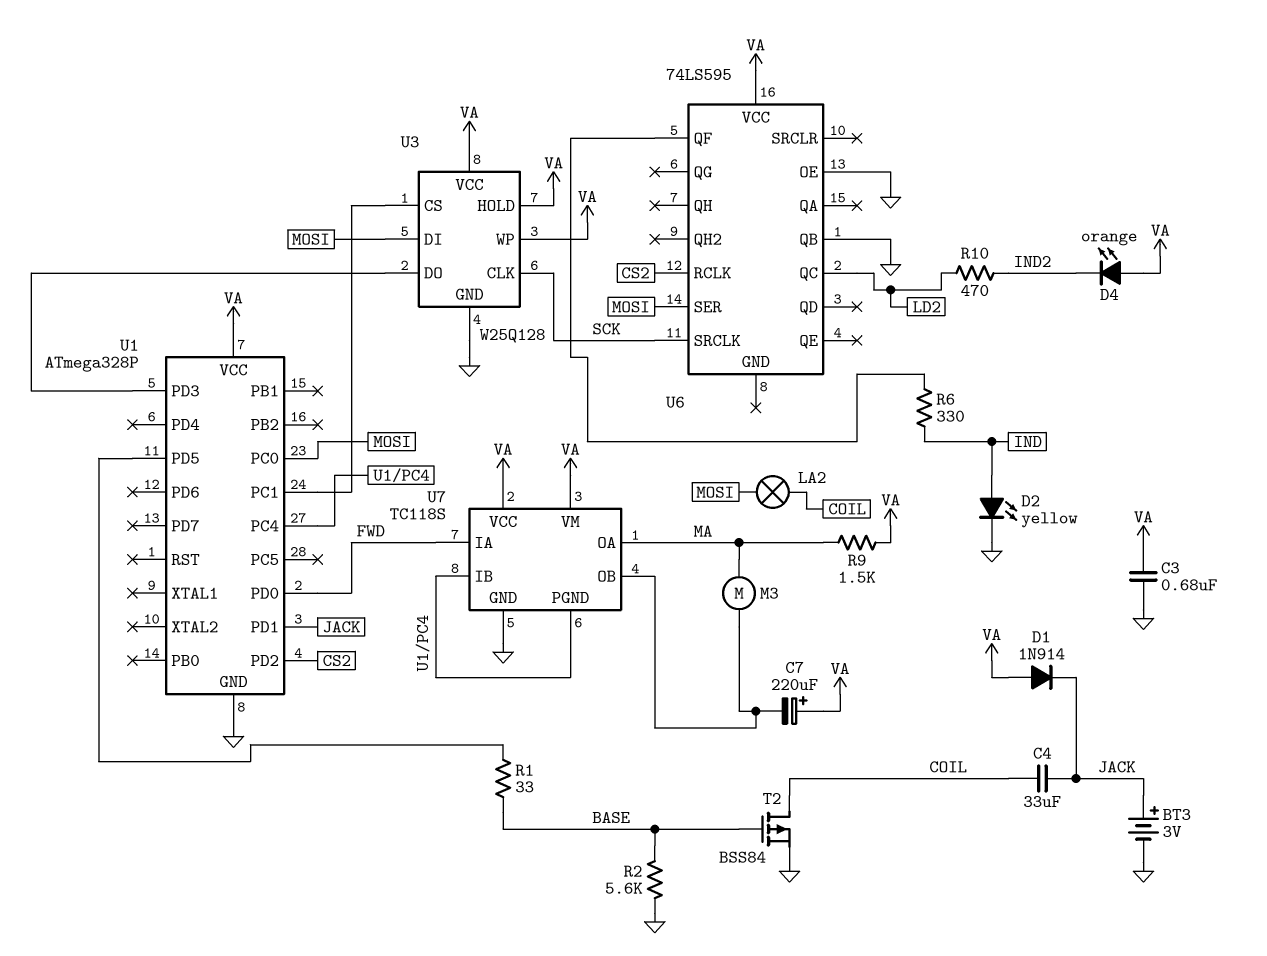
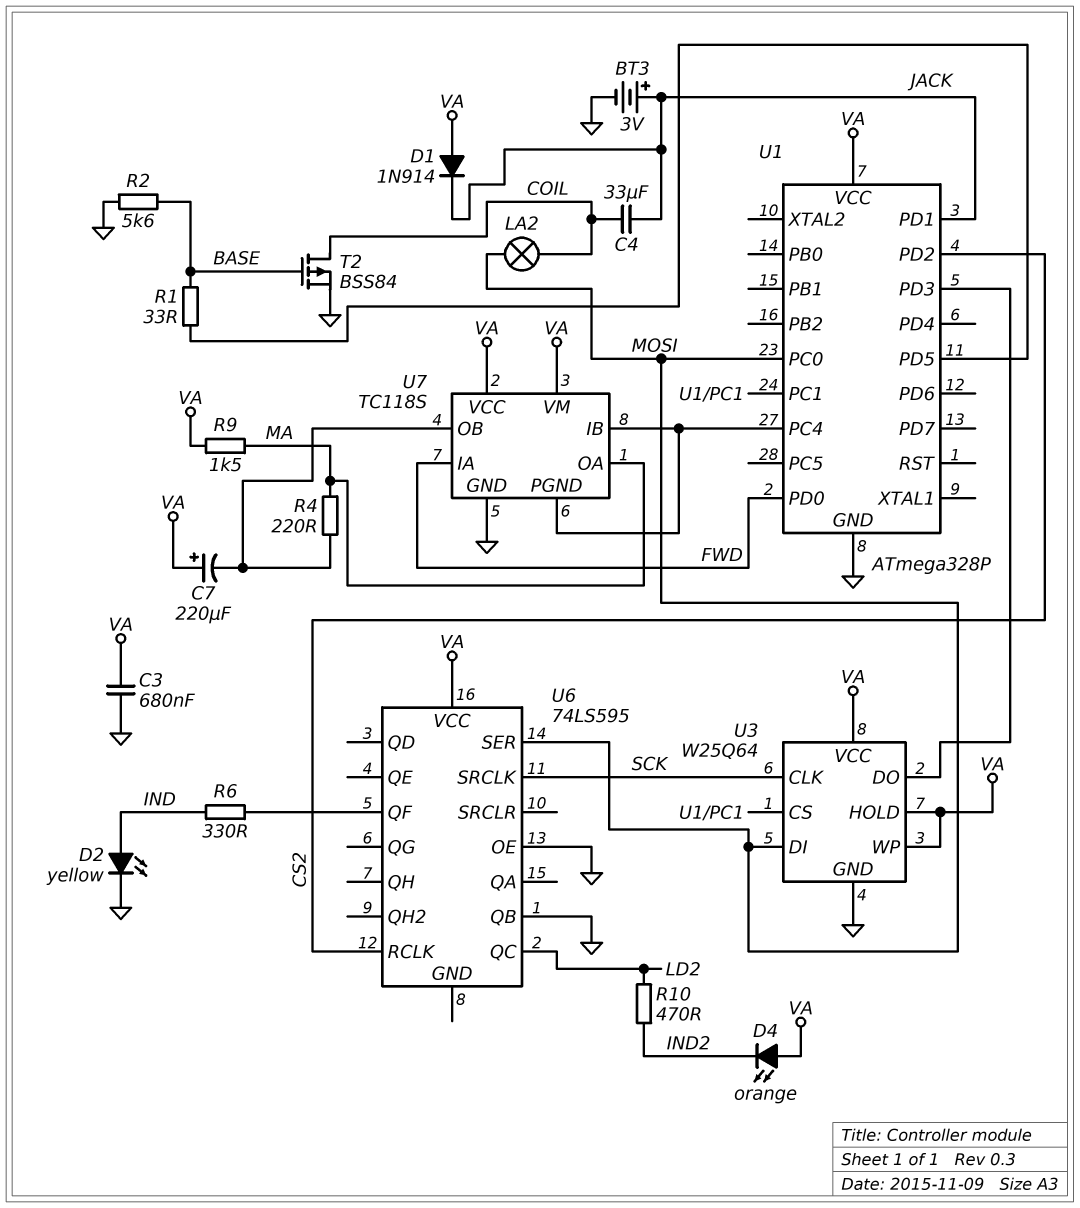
M3: motor (MA, U7/OB) -> none
R4: none -> 220 (MA, U7/OB)
U3: W25Q128 -> W25Q64

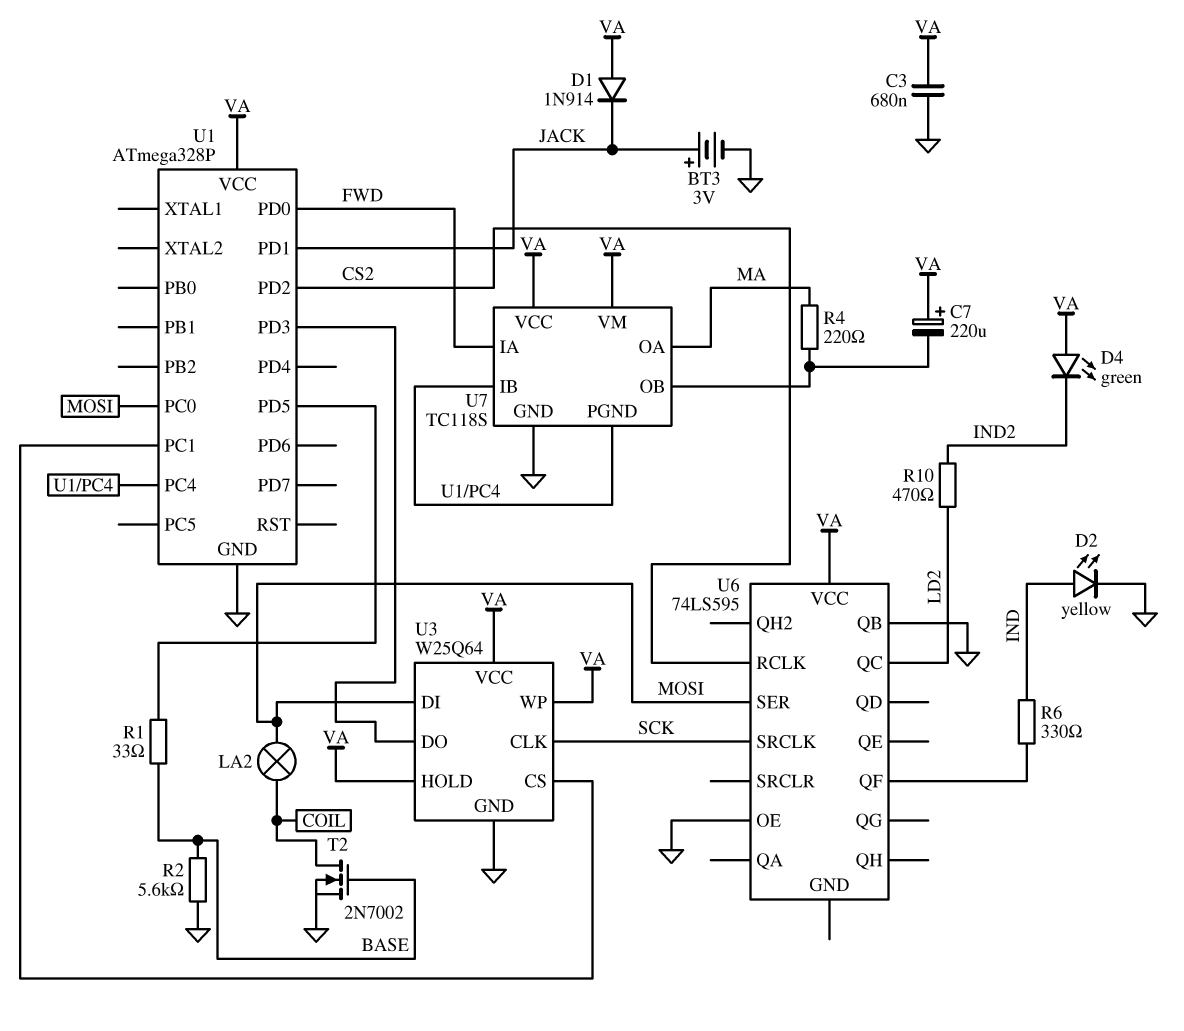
C4: 33uF (COIL, JACK) -> none
D4: LED orange (A VA, K IND2) -> LED green (A VA, K IND2)
R9: 1.5k (MA, VA) -> none
T2: PMOS BSS84 (G BASE, D COIL, S GND) -> NMOS 2N7002 (G BASE, D COIL, S GND)

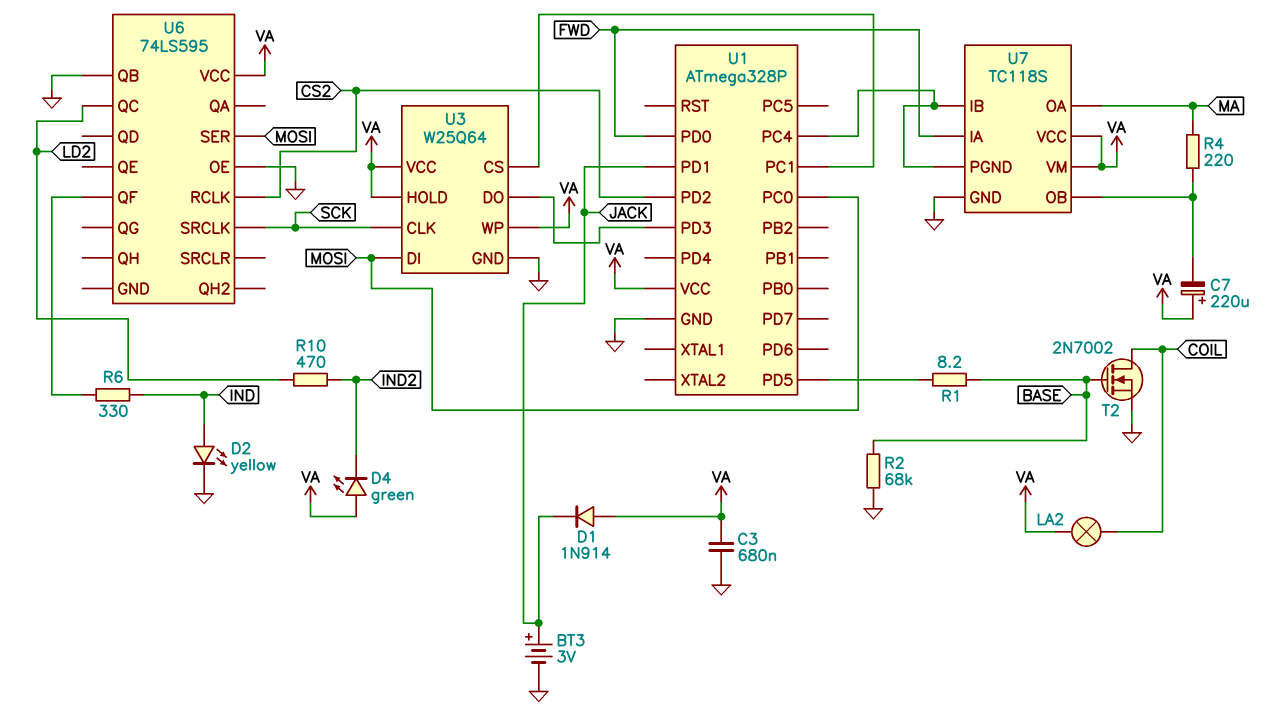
LA2: lamp (COIL, MOSI) -> lamp (COIL, VA)
R1: 33 (BASE, U1/PD5) -> 8.2 (BASE, U1/PD5)
R2: 5.6k (BASE, GND) -> 68k (BASE, GND)

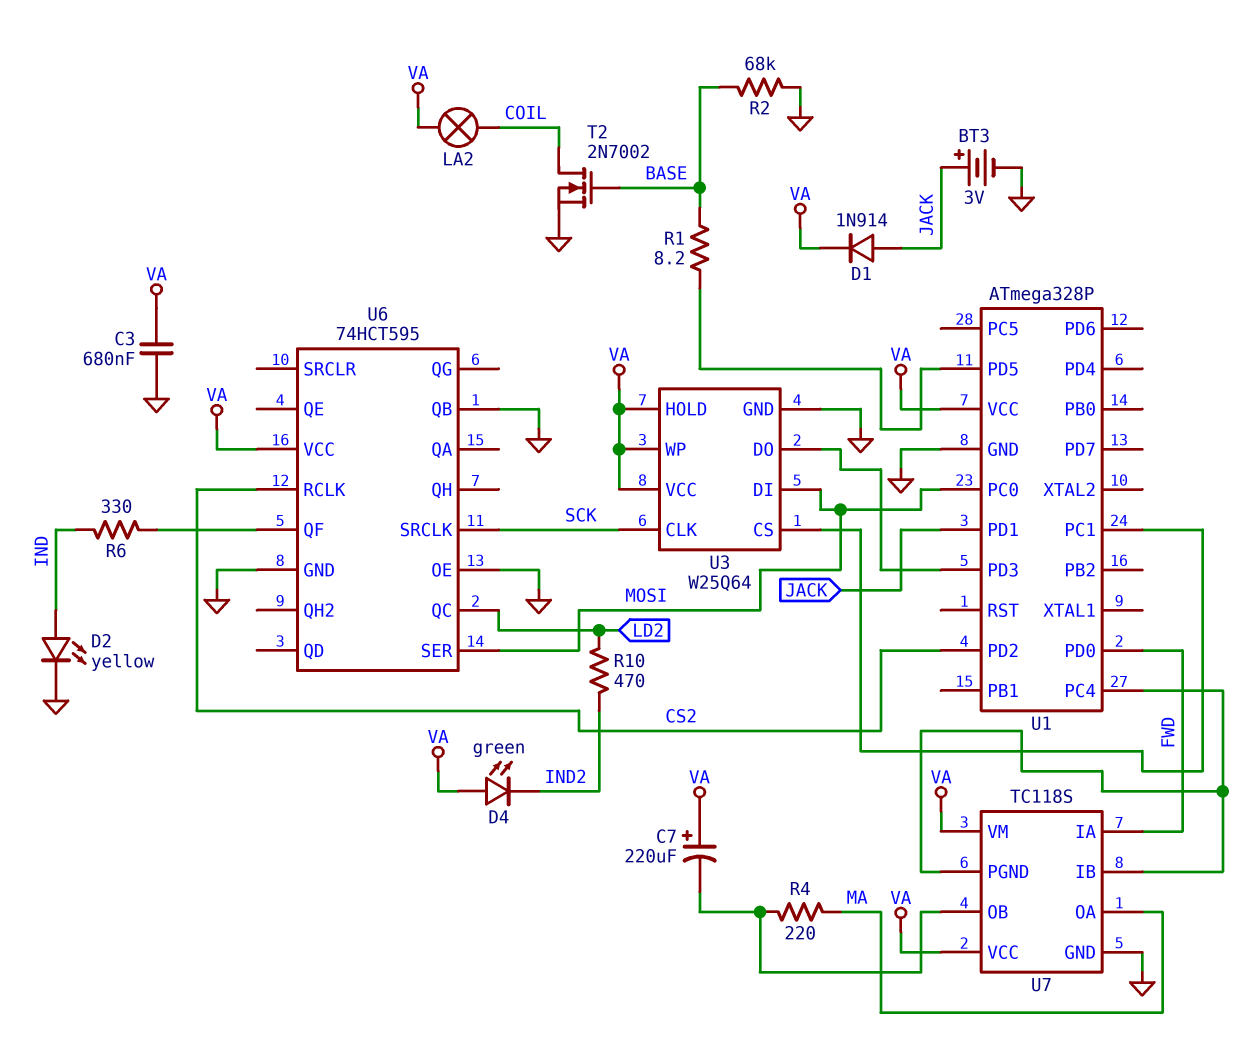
D1: diode 1N914 (A VA, K JACK) -> diode 1N914 (A JACK, K VA)
U6: 74LS595 -> 74HCT595
U6 pin GND: none -> GND

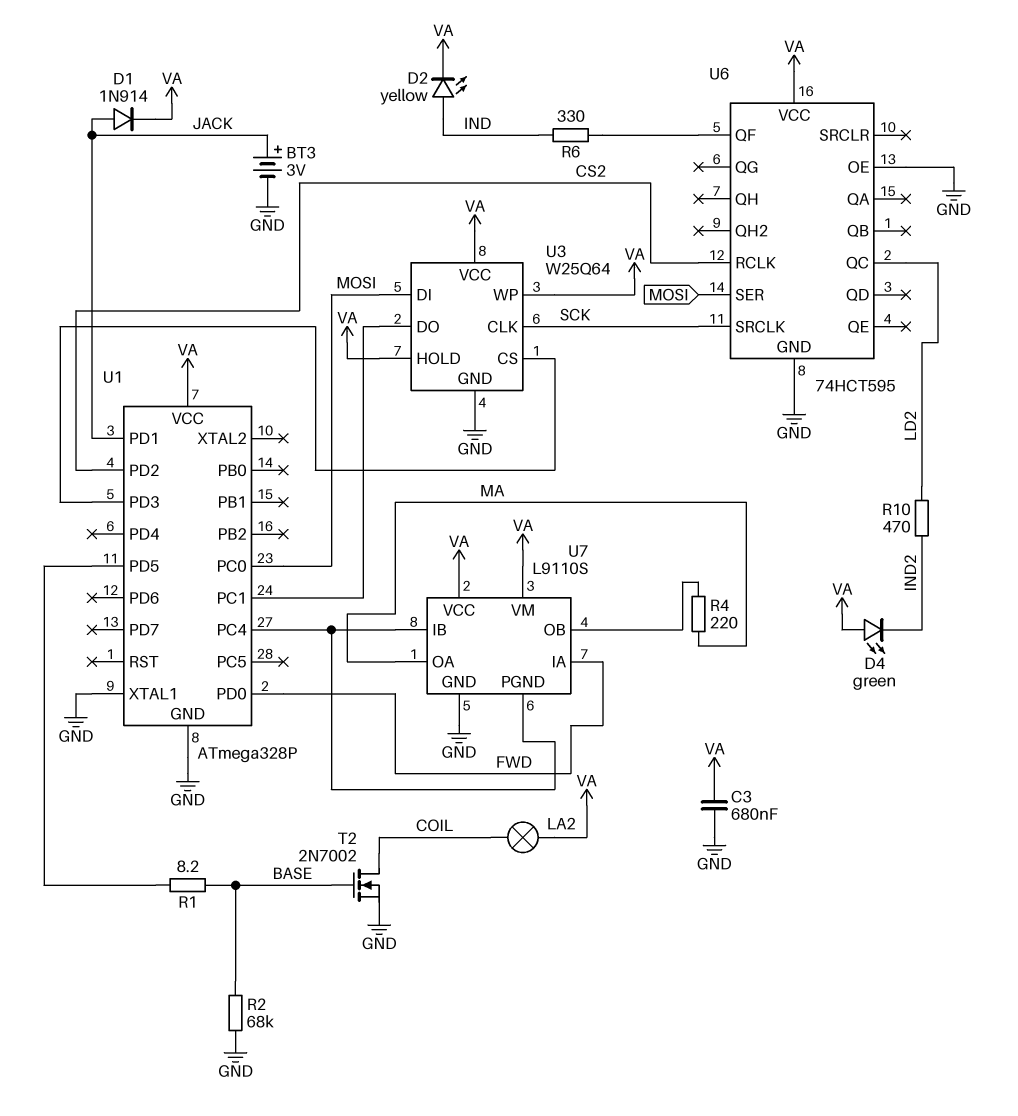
C7: 220uF (plus VA, minus U7/OB) -> none
D2: LED yellow (A IND, K GND) -> LED yellow (A IND, K VA)
U1 pin XTAL1: none -> GND
U3 pin CS: U1/PC1 -> U1/PD3
U3 pin DO: U1/PD3 -> U1/PC1
U6 pin QB: GND -> none
U7: TC118S -> L9110S

